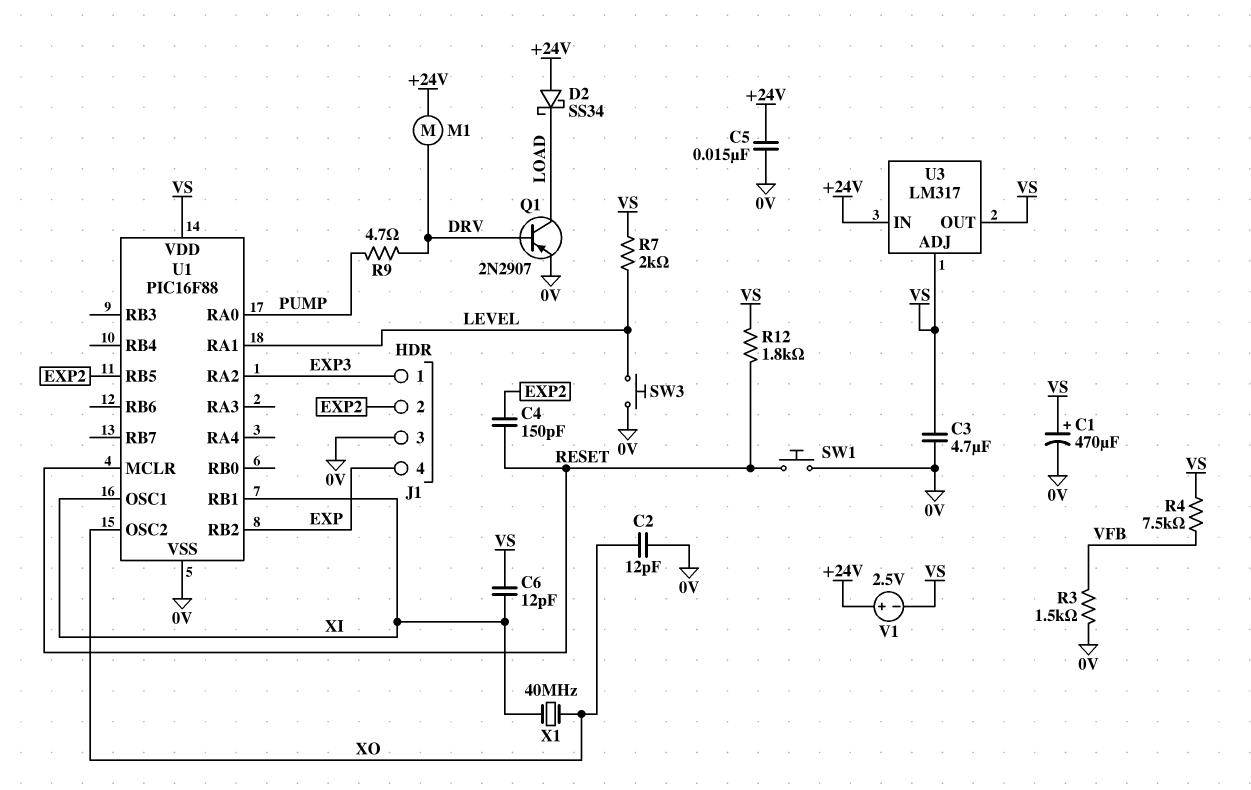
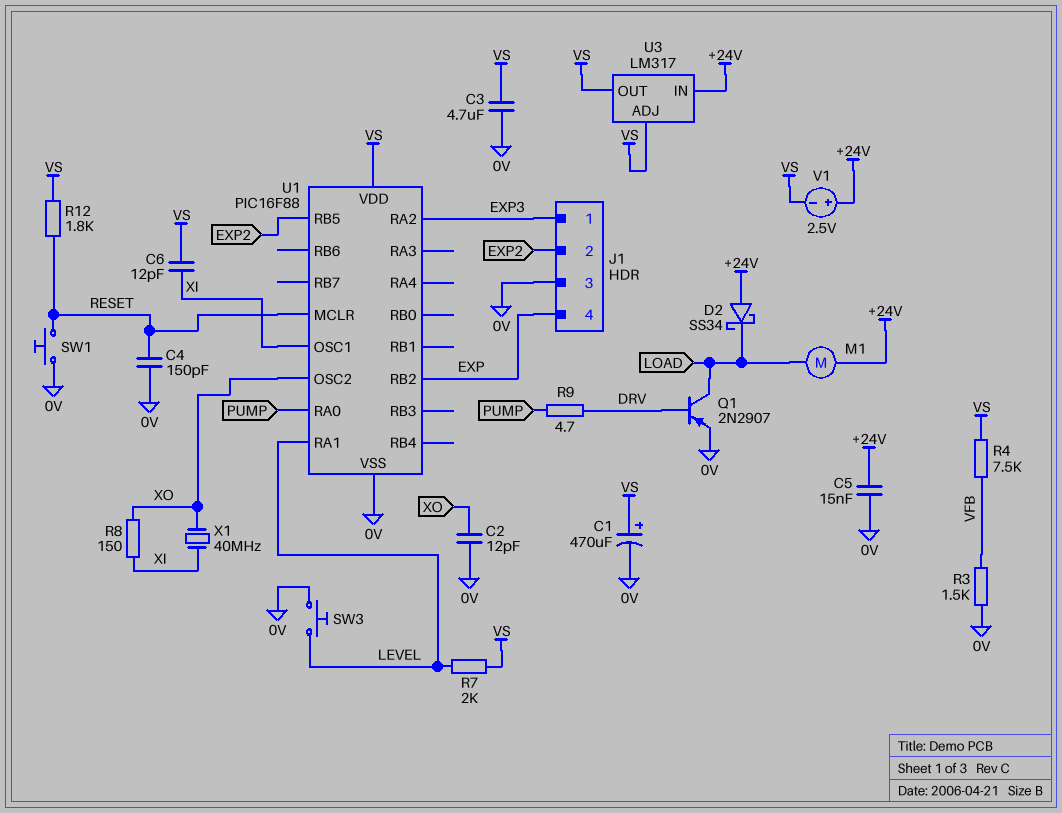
C4: 150pF (EXP2, RESET) -> 150pF (0V, RESET)
M1: motor (+24V, DRV) -> motor (+24V, LOAD)
R8: none -> 150 (XI, XO)
U1 pin RB1: XI -> none

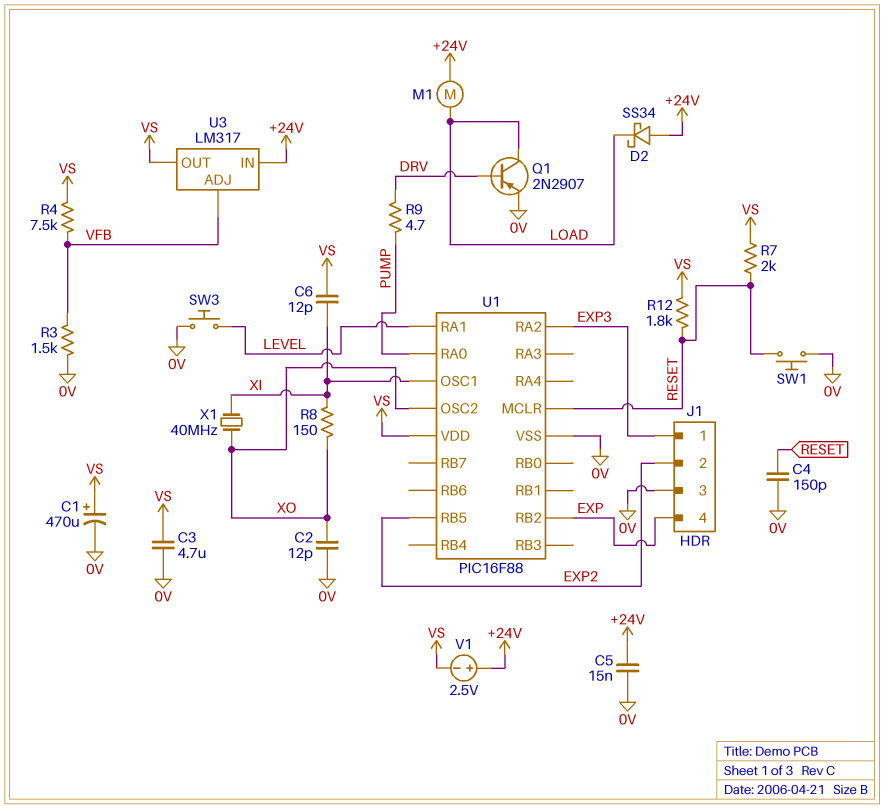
R7: 2k (LEVEL, VS) -> 2k (RESET, VS)
U3 pin ADJ: VS -> VFB

